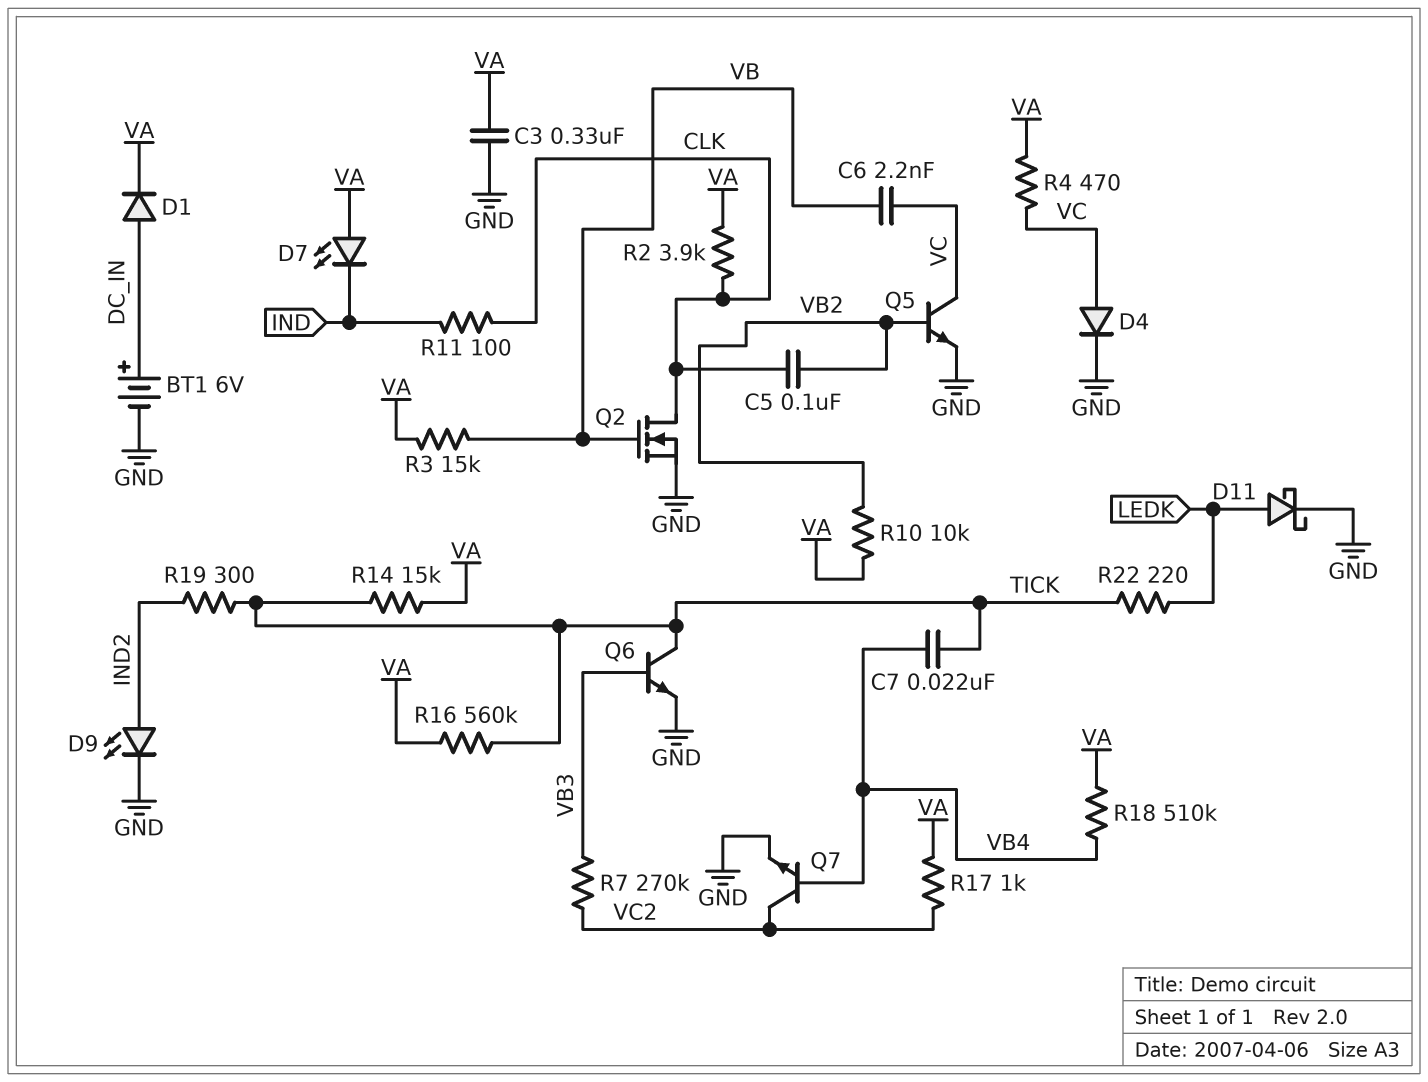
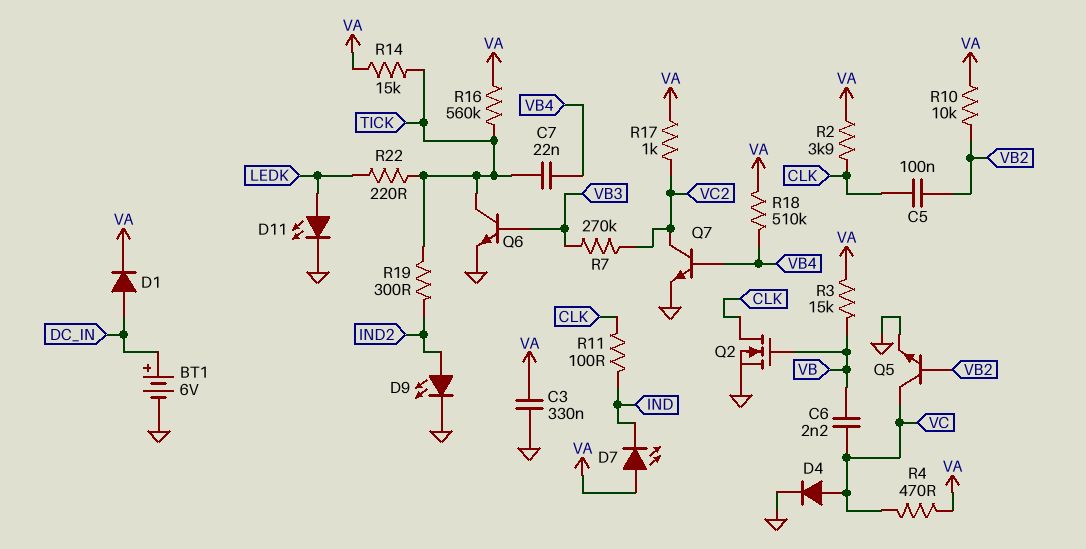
D11: schottky (A LEDK, K GND) -> LED (A LEDK, K GND)

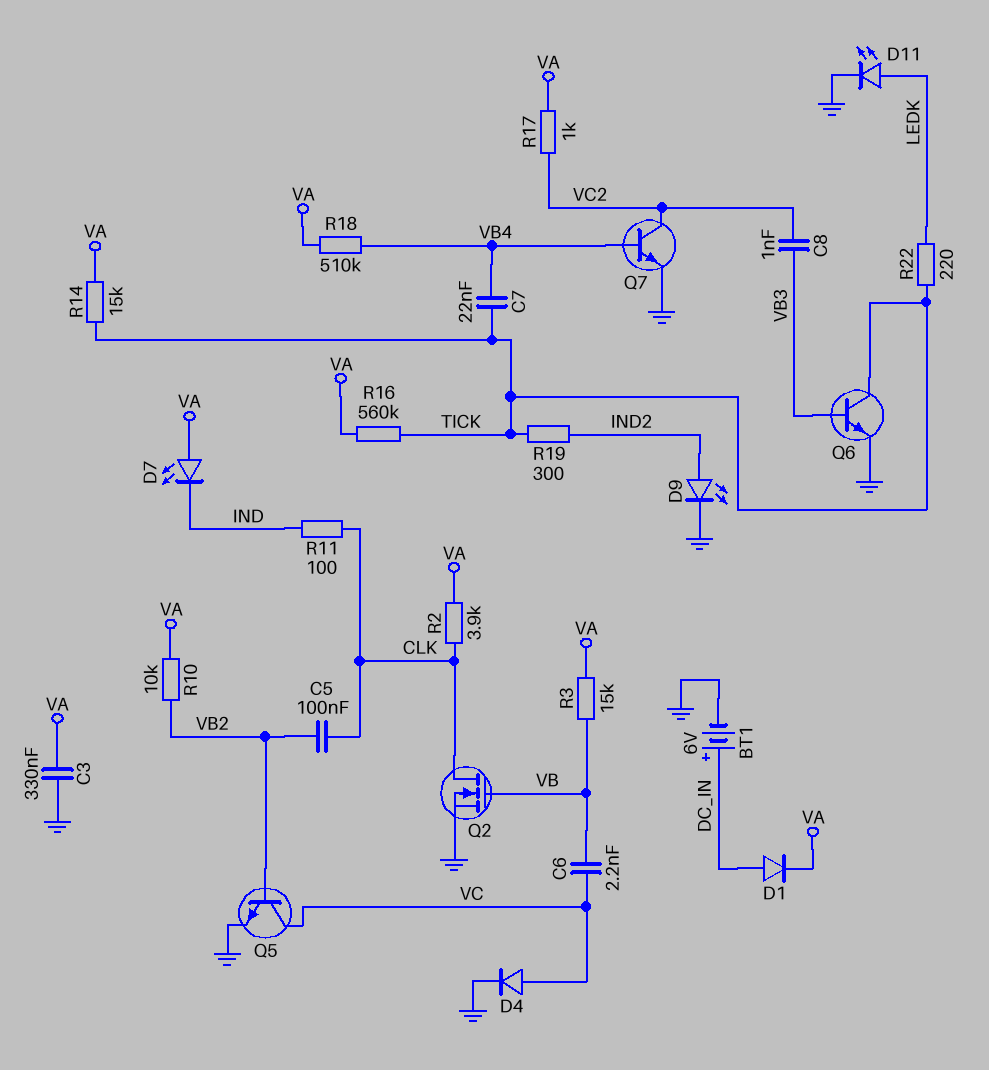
C8: none -> 1nF (VB3, VC2)
R4: 470 (VA, VC) -> none
R7: 270k (VB3, VC2) -> none

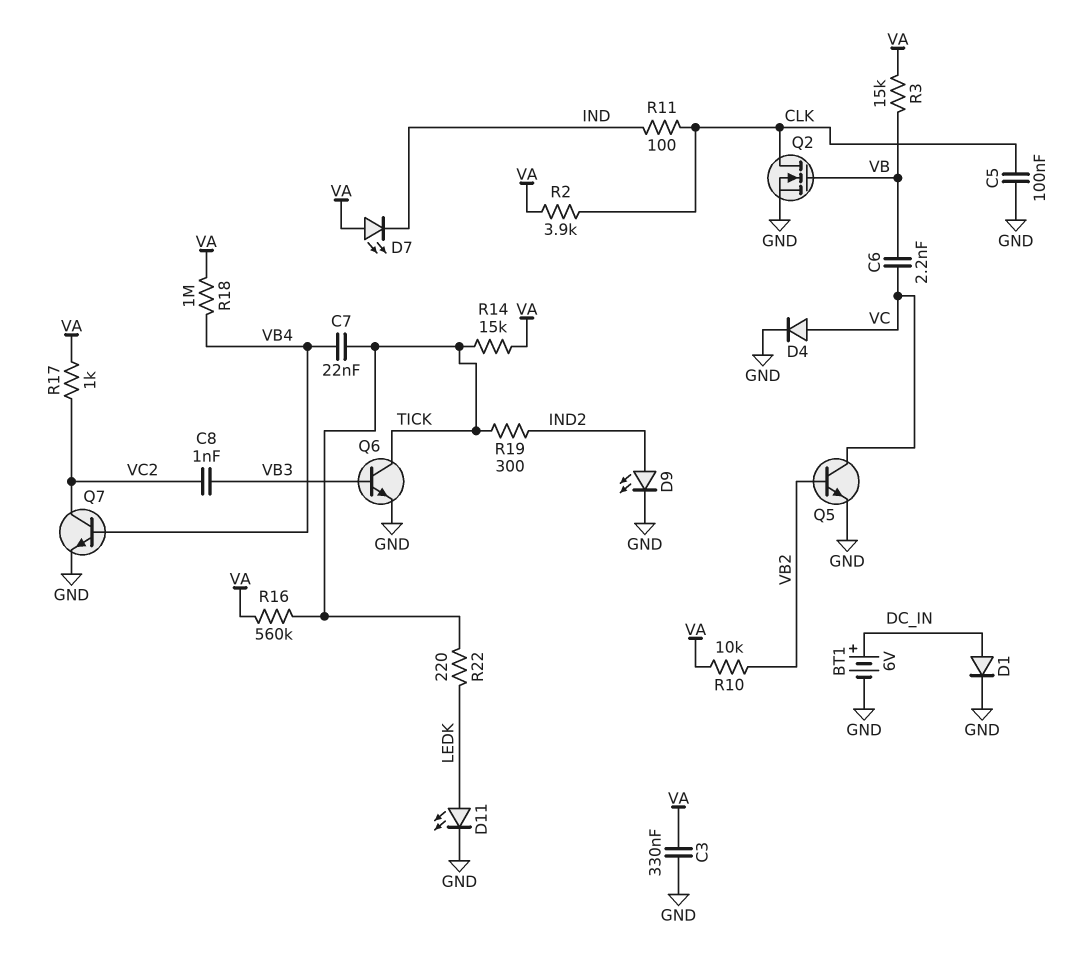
C5: 100nF (CLK, VB2) -> 100nF (CLK, GND)
D1: diode (A DC_IN, K VA) -> diode (A DC_IN, K GND)
R18: 510k (VA, VB4) -> 1M (VA, VB4)

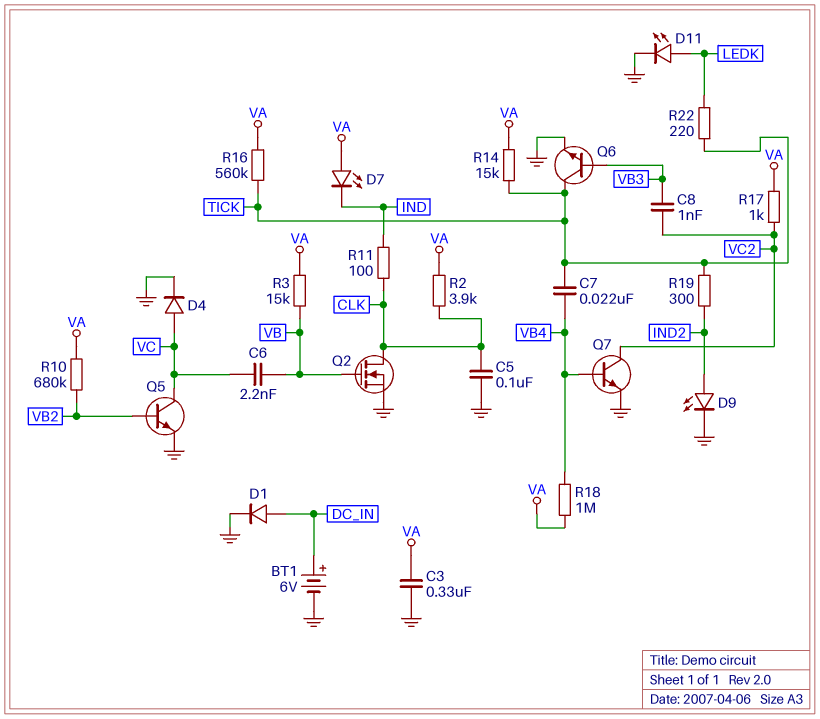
R10: 10k (VA, VB2) -> 680k (VA, VB2)

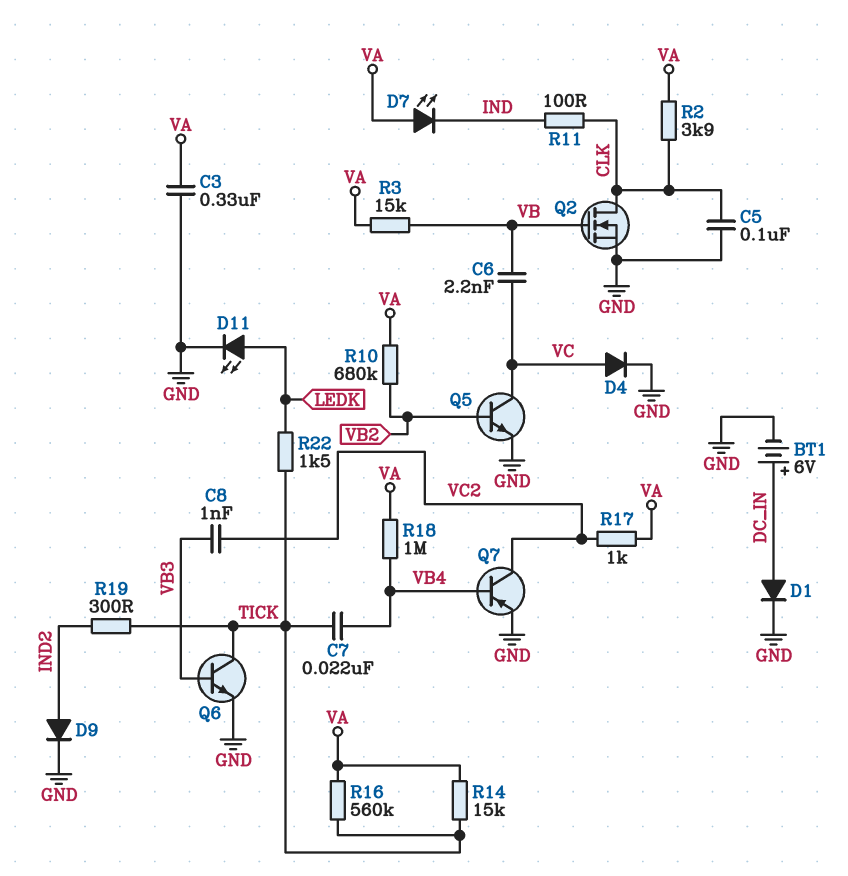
D9: LED (A IND2, K GND) -> diode (A IND2, K GND)
Q7: NPN (B VB4, C VC2, E GND) -> PNP (B VB4, C VC2, E GND)
R22: 220 (LEDK, TICK) -> 1.5k (LEDK, TICK)

